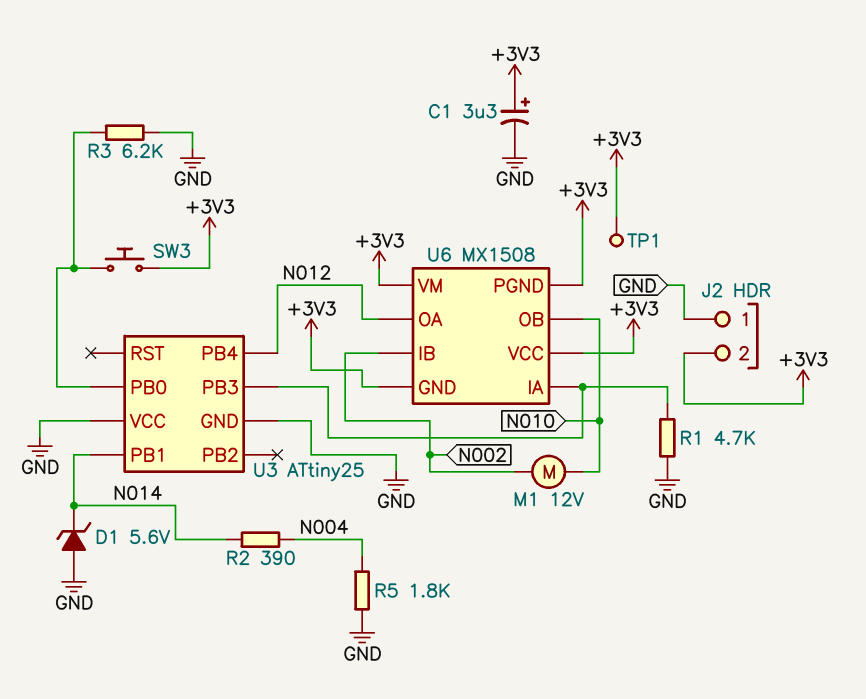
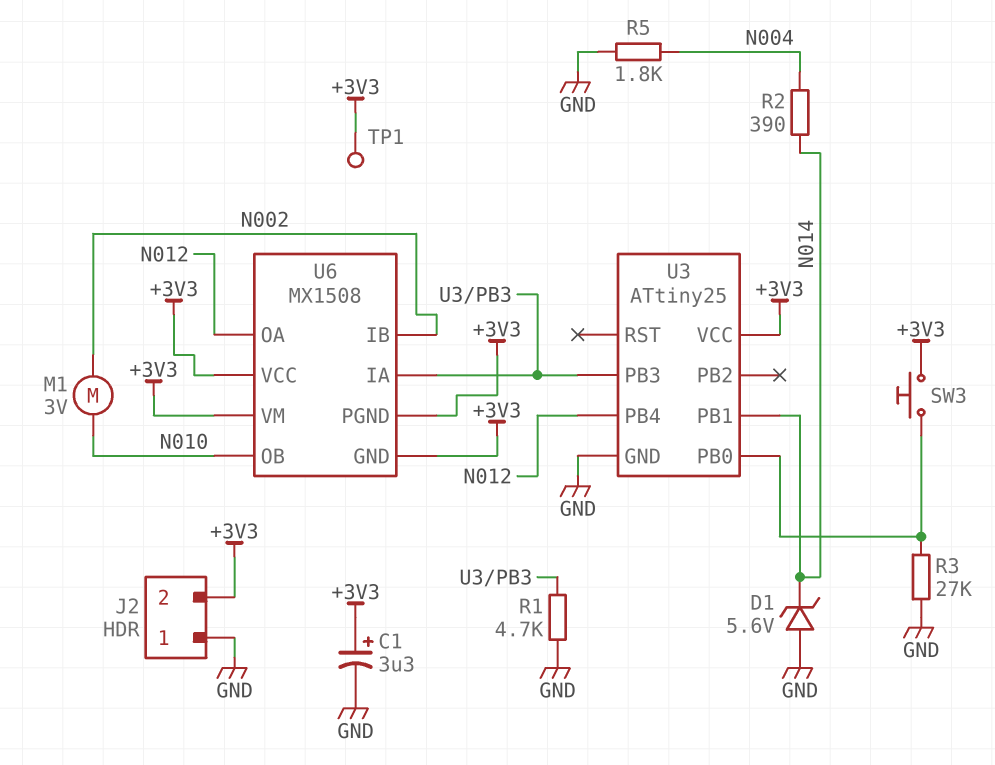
M1: motor 12V (N002, N010) -> motor 3V (N002, N010)
R3: 6.2k (GND, U3/PB0) -> 27k (GND, U3/PB0)
U3 pin VCC: GND -> +3V3

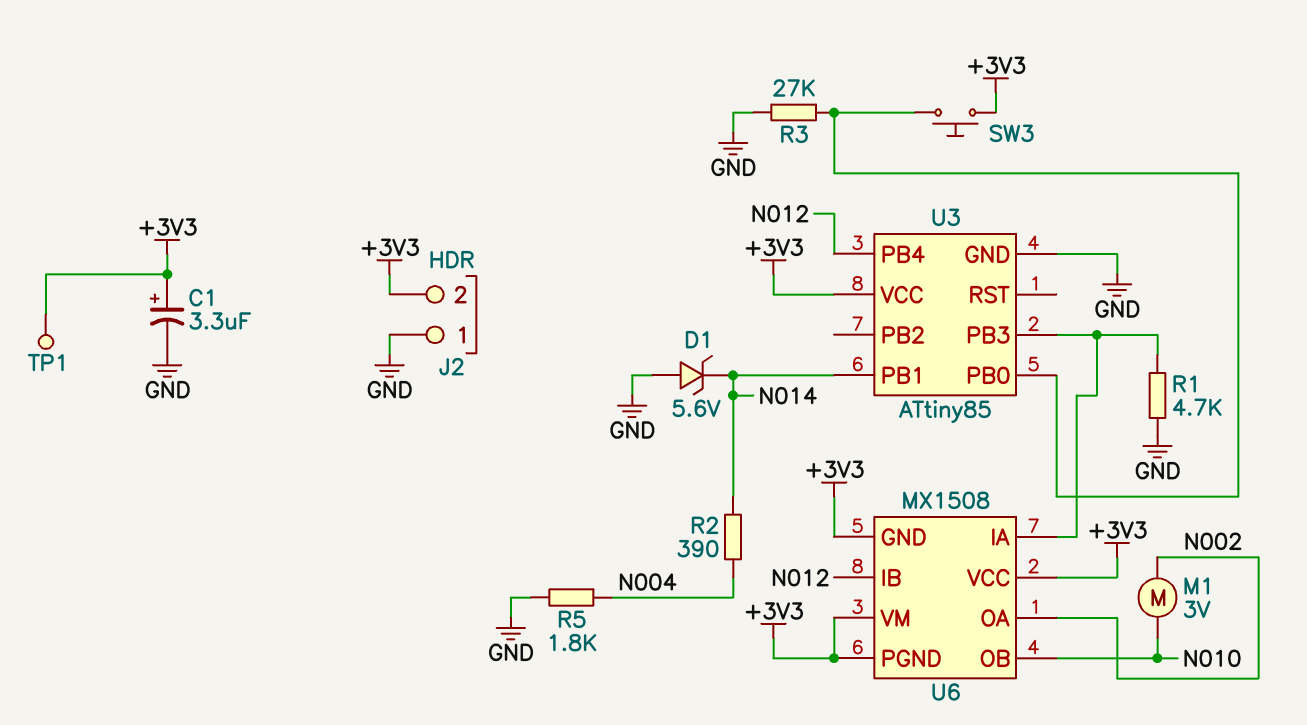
U3: ATtiny25 -> ATtiny85
U6 pin IB: N002 -> N012
U6 pin OA: N012 -> N002

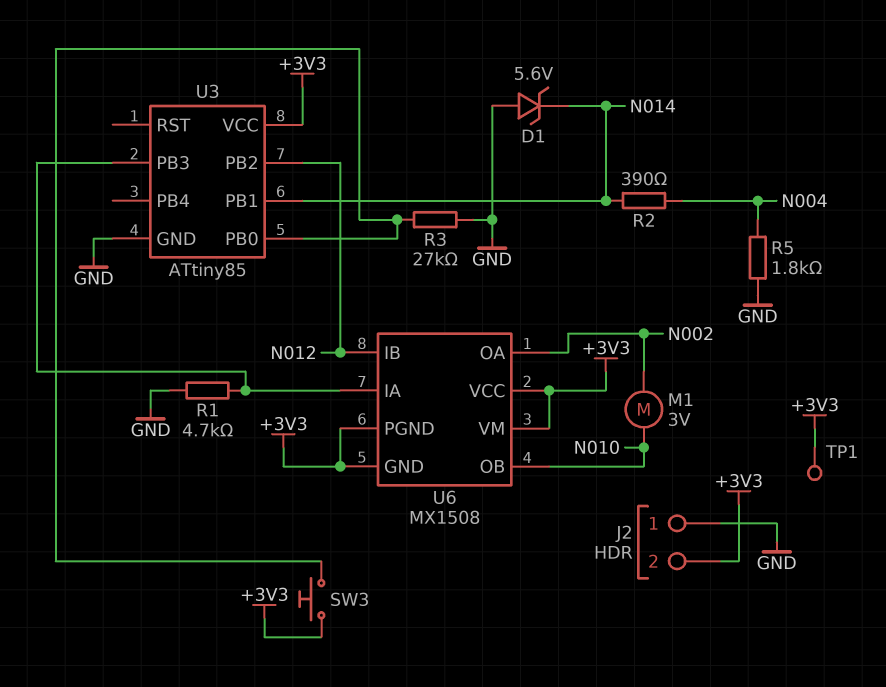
C1: 3.3uF (plus +3V3, minus GND) -> none
U3 pin PB2: none -> N012
U3 pin PB4: N012 -> none

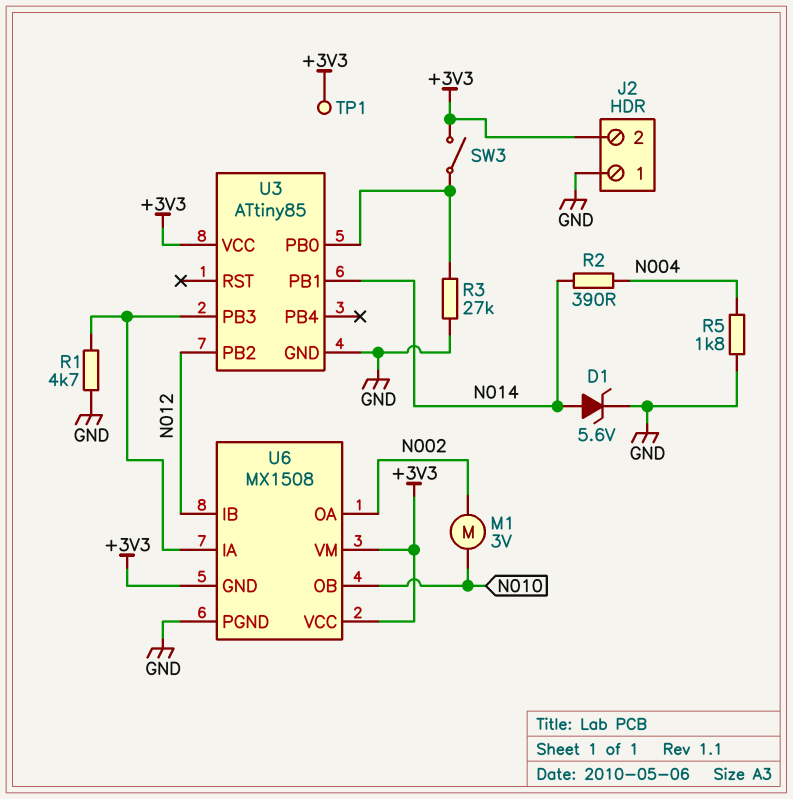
D1: zener 5.6V (A GND, K N014) -> zener 5.6V (A N014, K GND)
SW3: button (+3V3, U3/PB0) -> switch (+3V3, U3/PB0)
U6 pin PGND: +3V3 -> GND

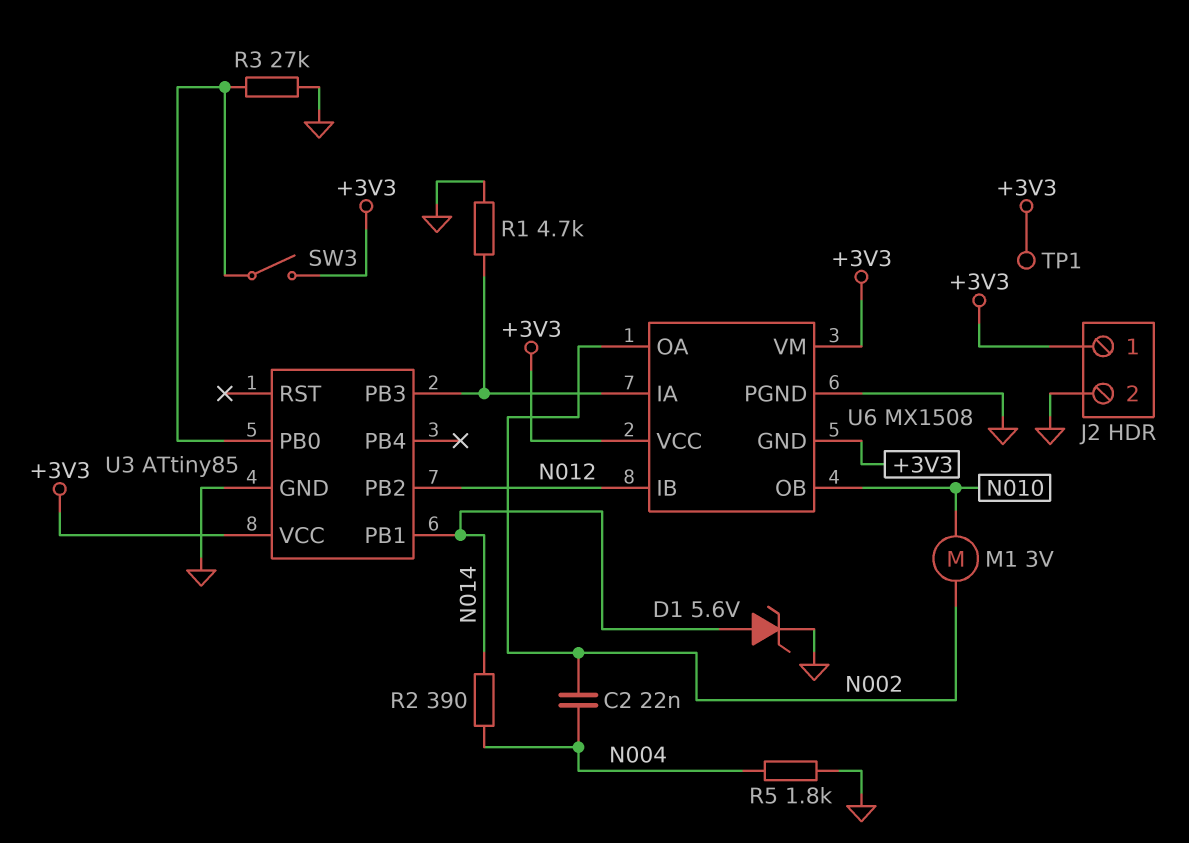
C2: none -> 22nF (N002, N004)
J2 pin 1: GND -> +3V3
J2 pin 2: +3V3 -> GND

